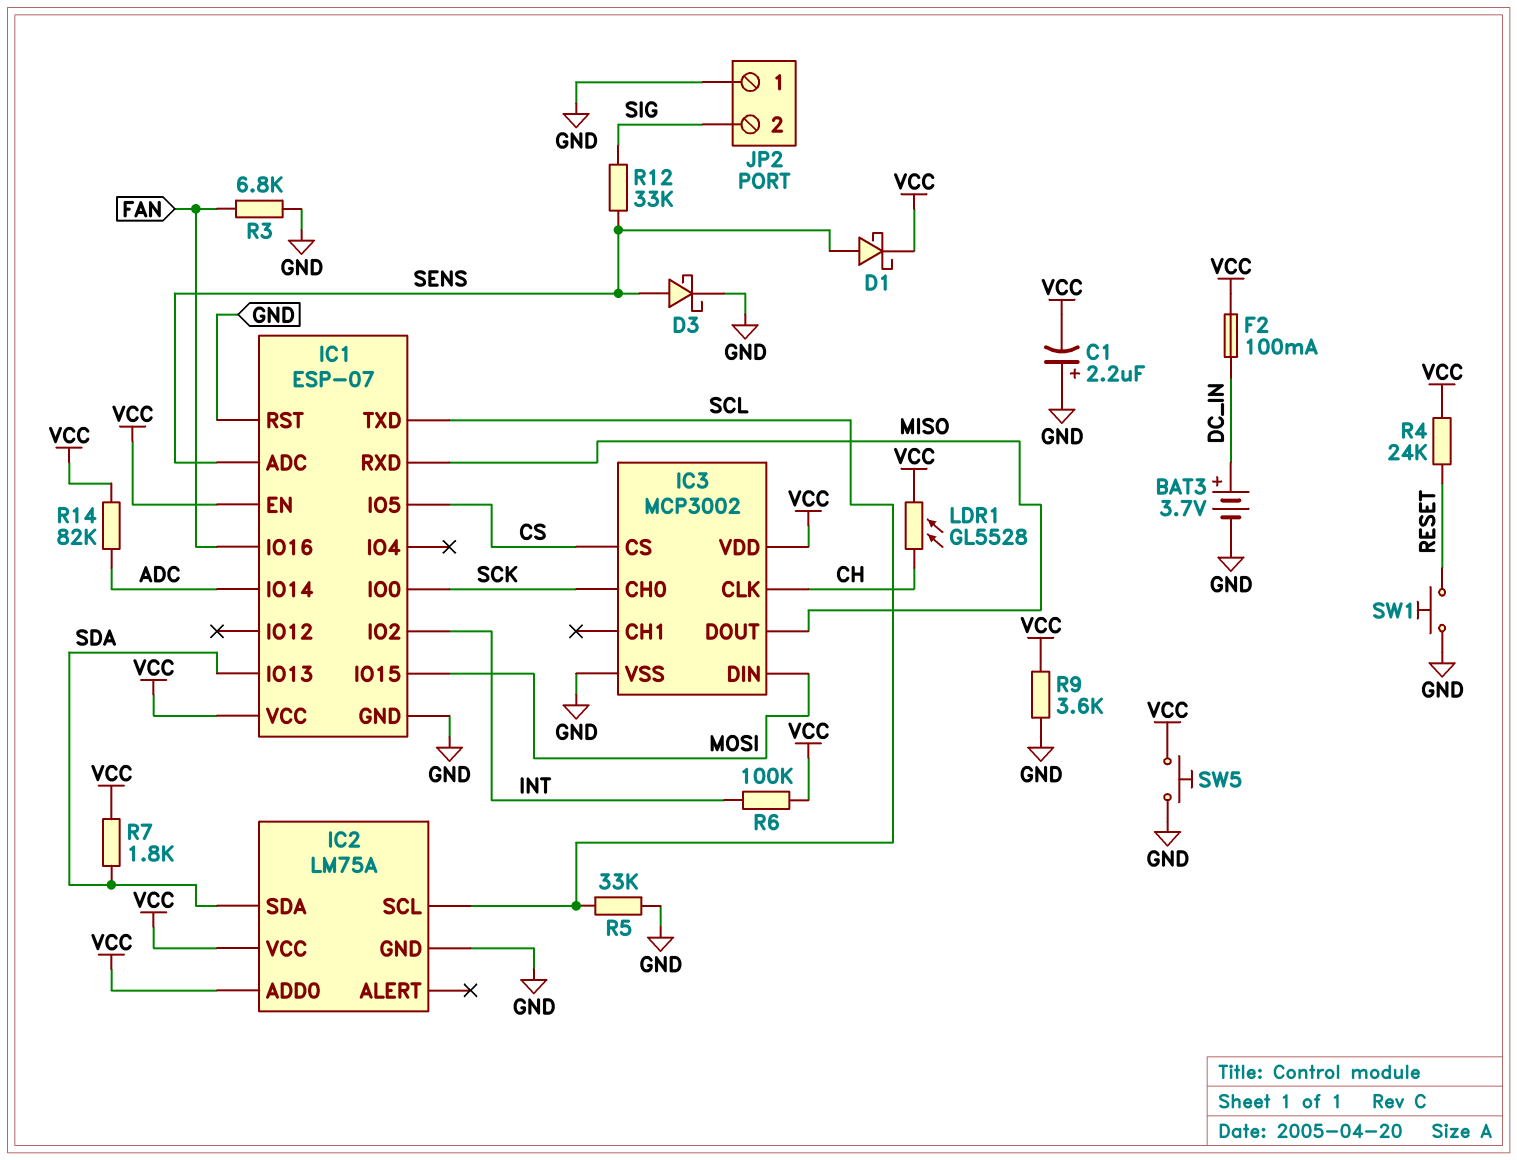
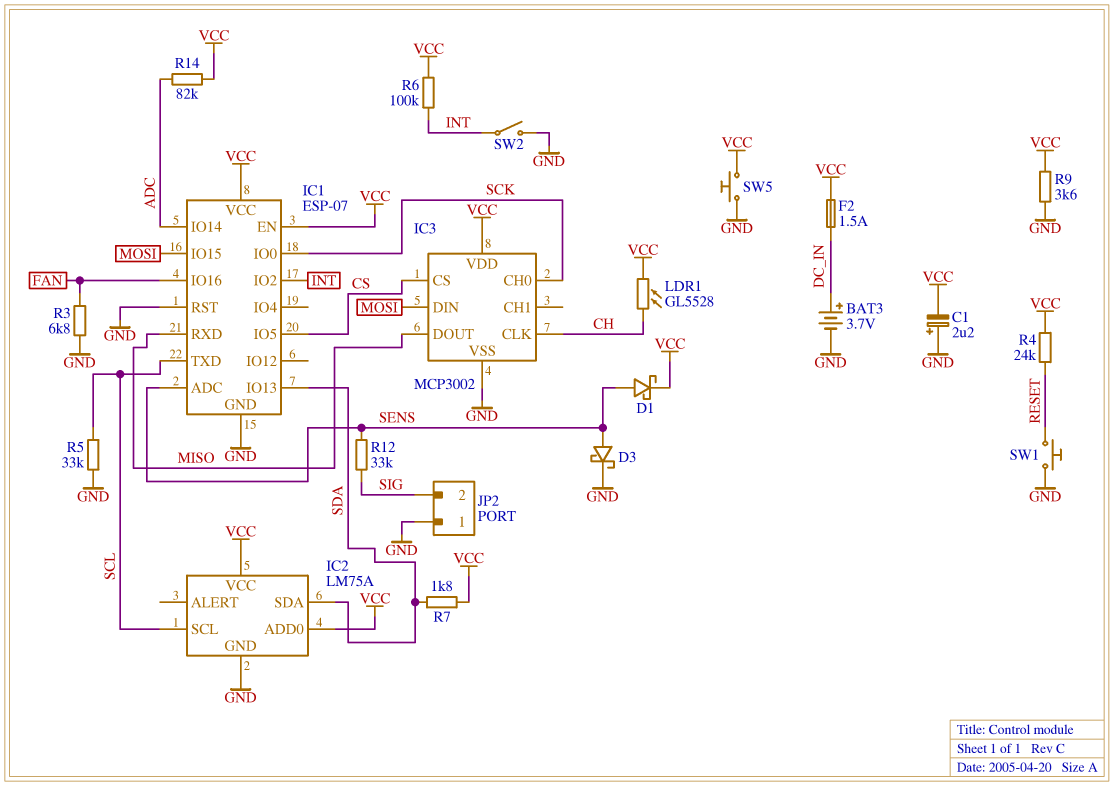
F2: 100mA (DC_IN, VCC) -> 1.5A (DC_IN, VCC)
SW2: none -> switch (GND, INT)

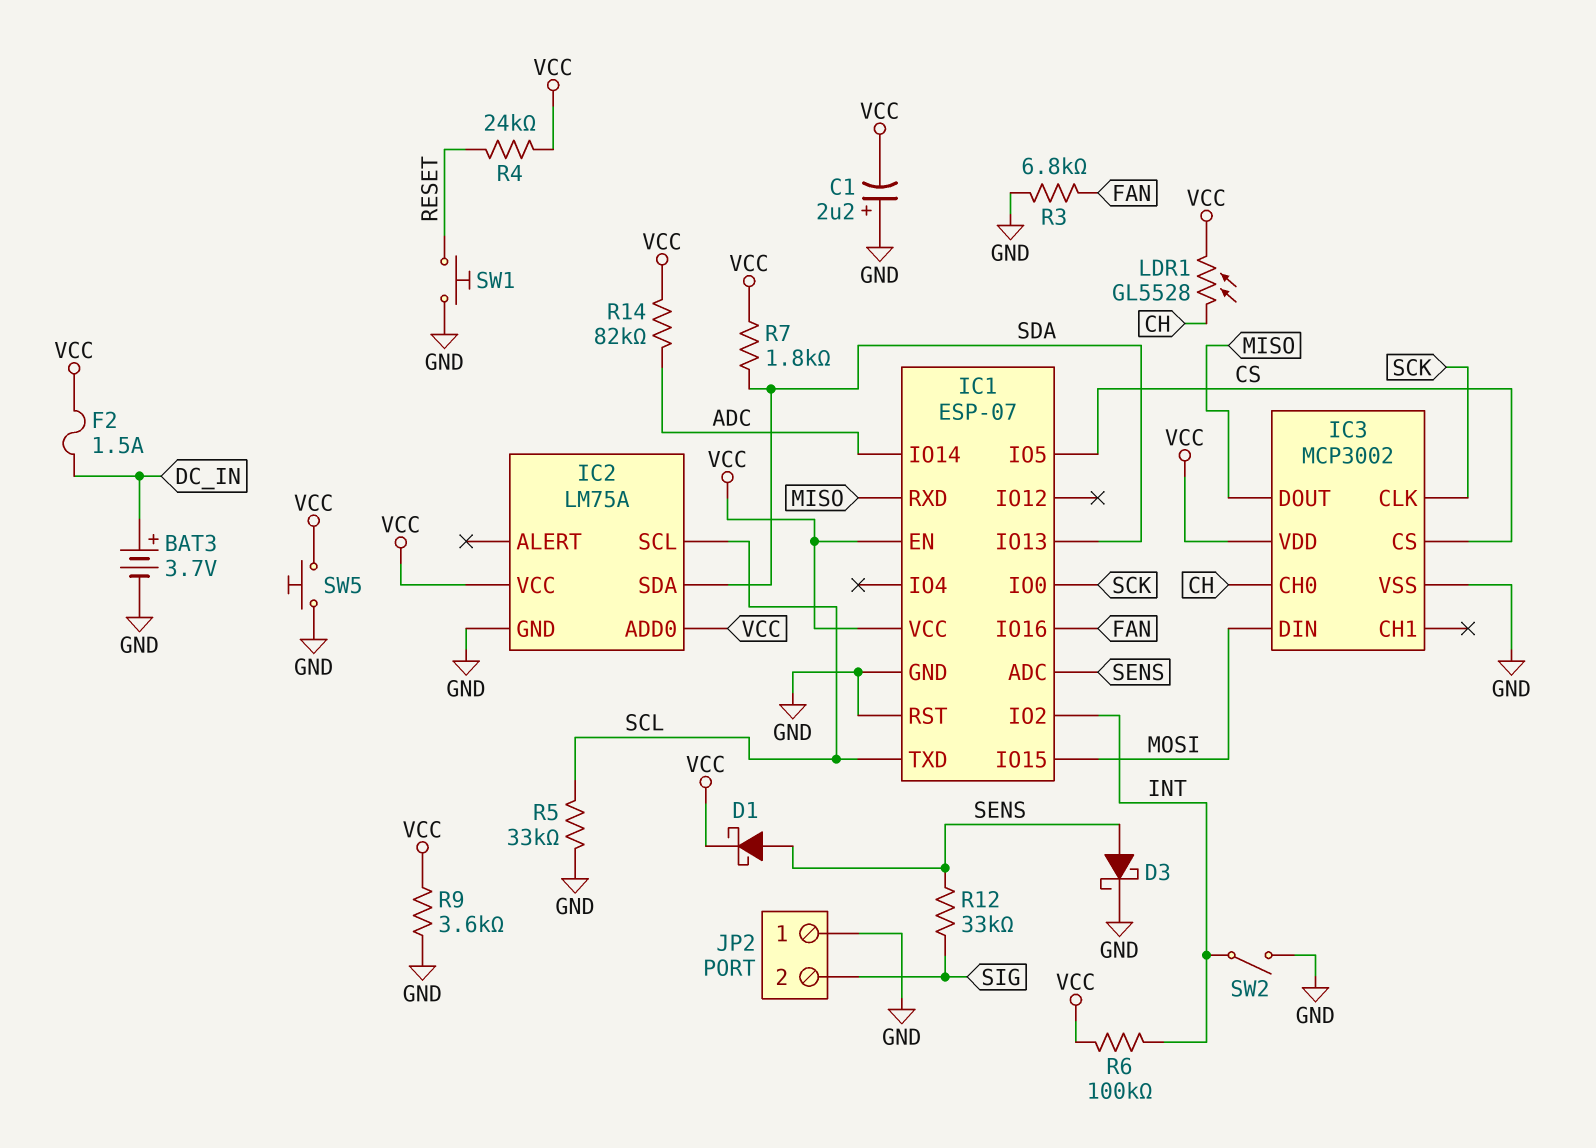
IC3 pin CH0: SCK -> CH
IC3 pin CLK: CH -> SCK

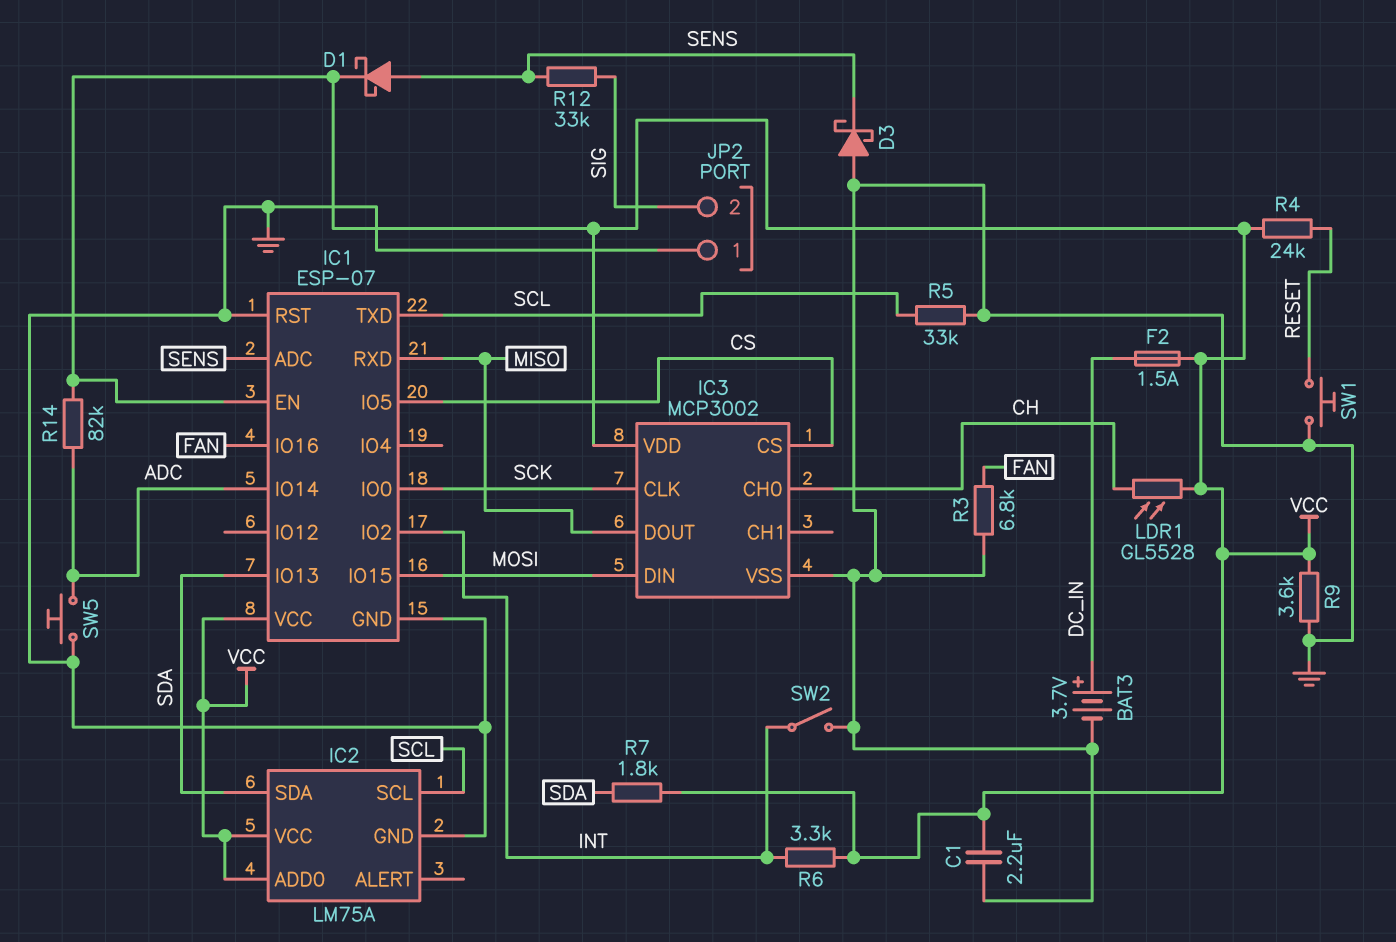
C1: 2.2uF (plus GND, minus VCC) -> 2.2uF (GND, VCC)
D3: schottky (A SENS, K GND) -> schottky (A GND, K SENS)
R6: 100k (INT, VCC) -> 3.3k (INT, VCC)
SW5: button (GND, VCC) -> button (ADC, GND)

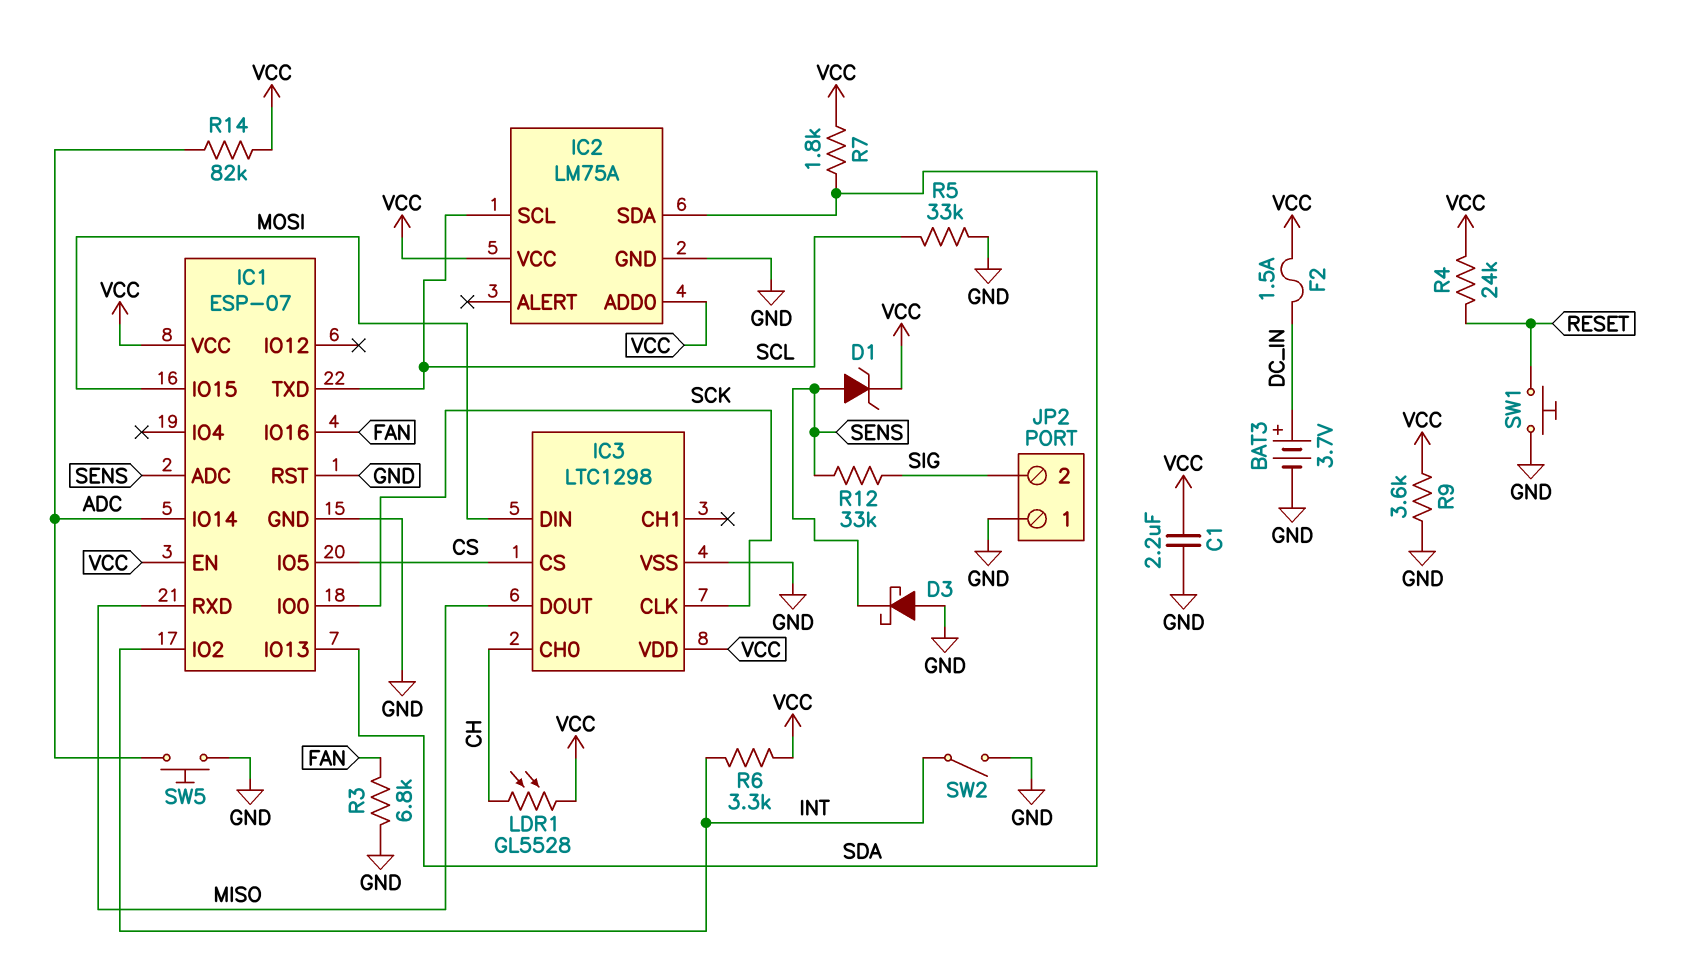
D1: schottky (A SENS, K VCC) -> zener (A SENS, K VCC)
IC3: MCP3002 -> LTC1298

